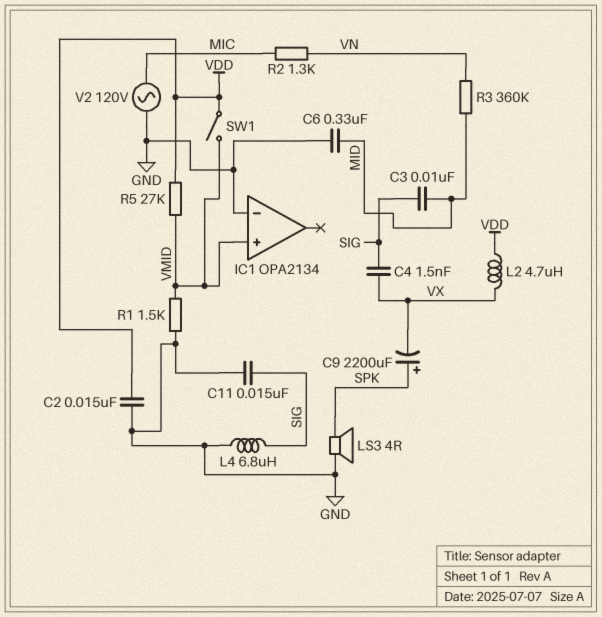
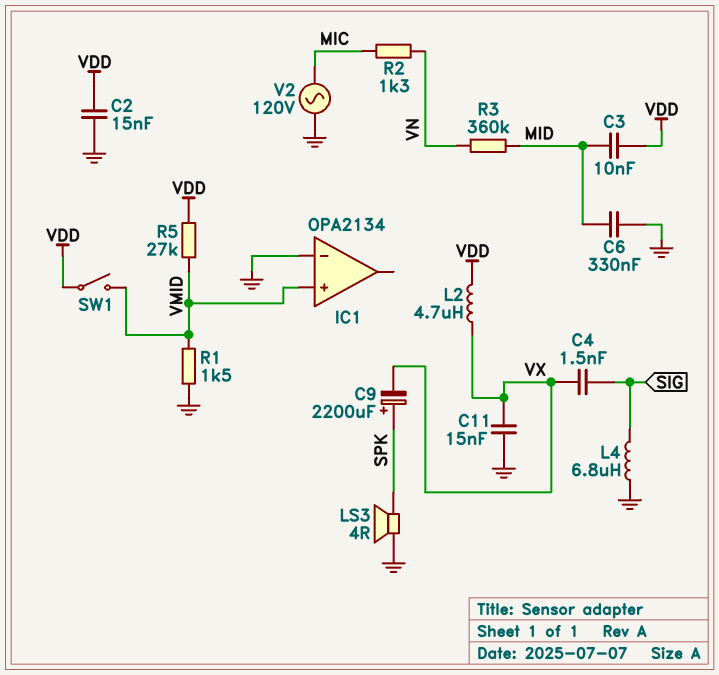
C3: 10nF (MID, SIG) -> 10nF (MID, VDD)
C11: 15nF (GND, SIG) -> 15nF (GND, VX)

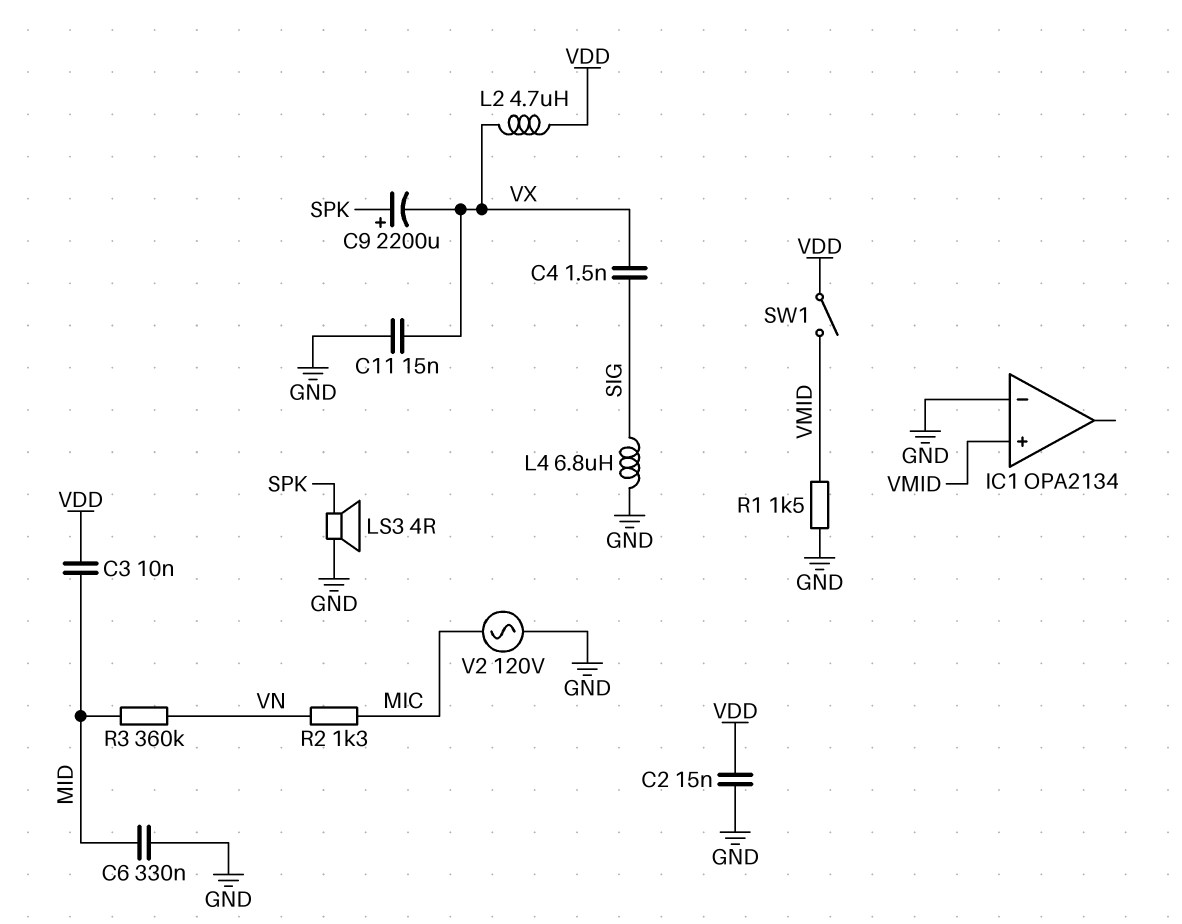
R5: 27k (VDD, VMID) -> none

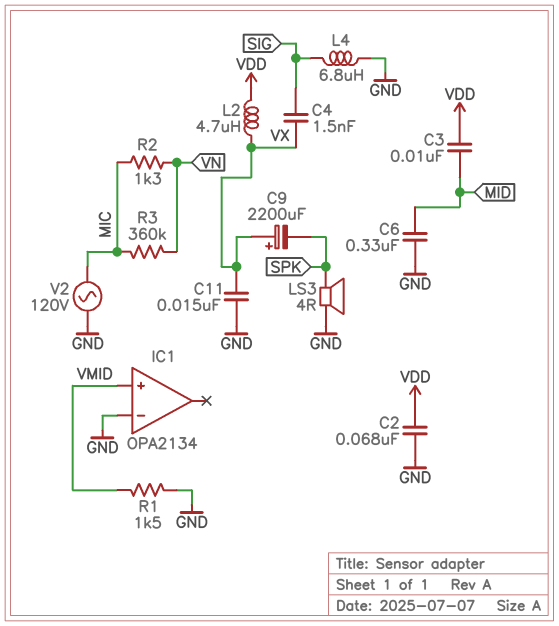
C2: 15nF (GND, VDD) -> 68nF (GND, VDD)
C9: 2200uF (plus SPK, minus VX) -> 2200uF (plus VX, minus SPK)
R3: 360k (MID, VN) -> 360k (MIC, VN)
SW1: switch (VDD, VMID) -> none

